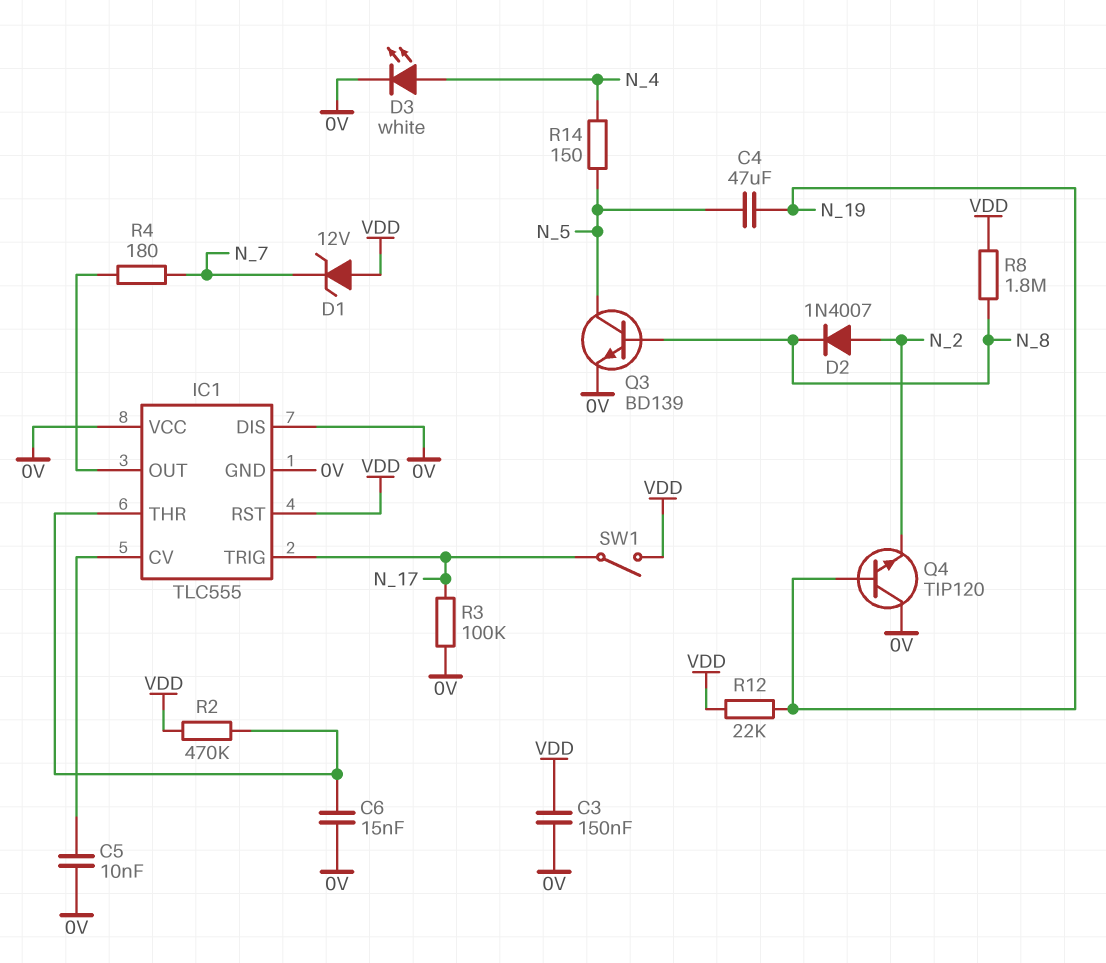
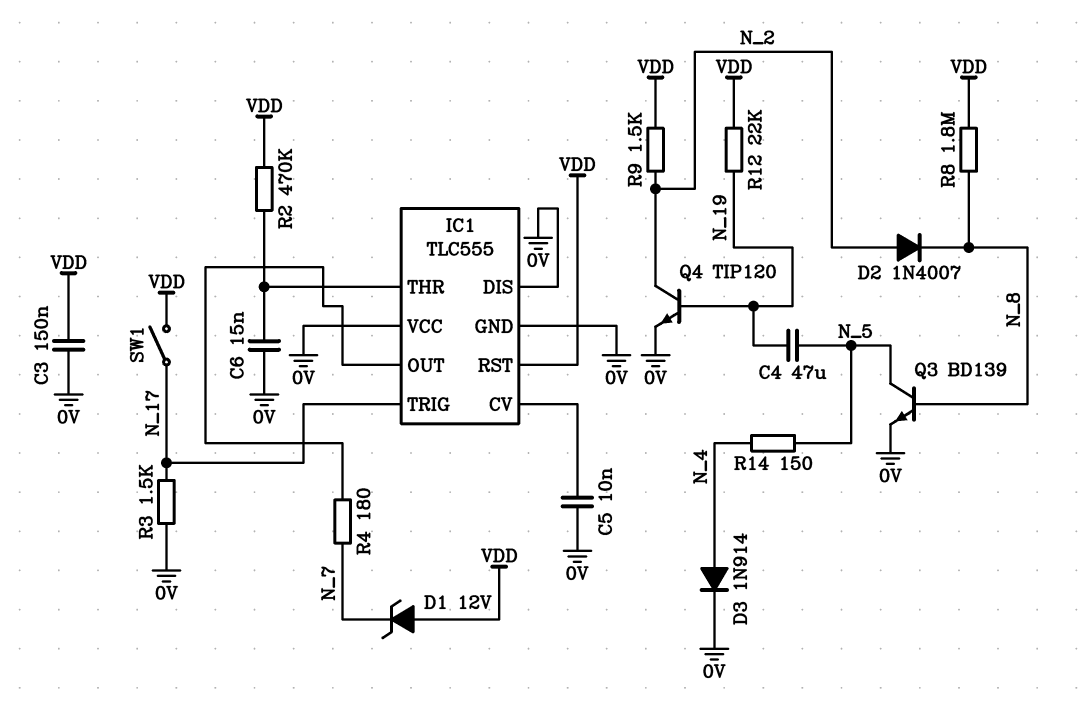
D3: LED white (A N_4, K 0V) -> diode 1N914 (A N_4, K 0V)
Q4: NPN TIP120 (B N_19, C 0V, E N_2) -> NPN TIP120 (B N_19, C N_2, E 0V)
R3: 100k (0V, N_17) -> 1.5k (0V, N_17)
R9: none -> 1.5k (N_2, VDD)

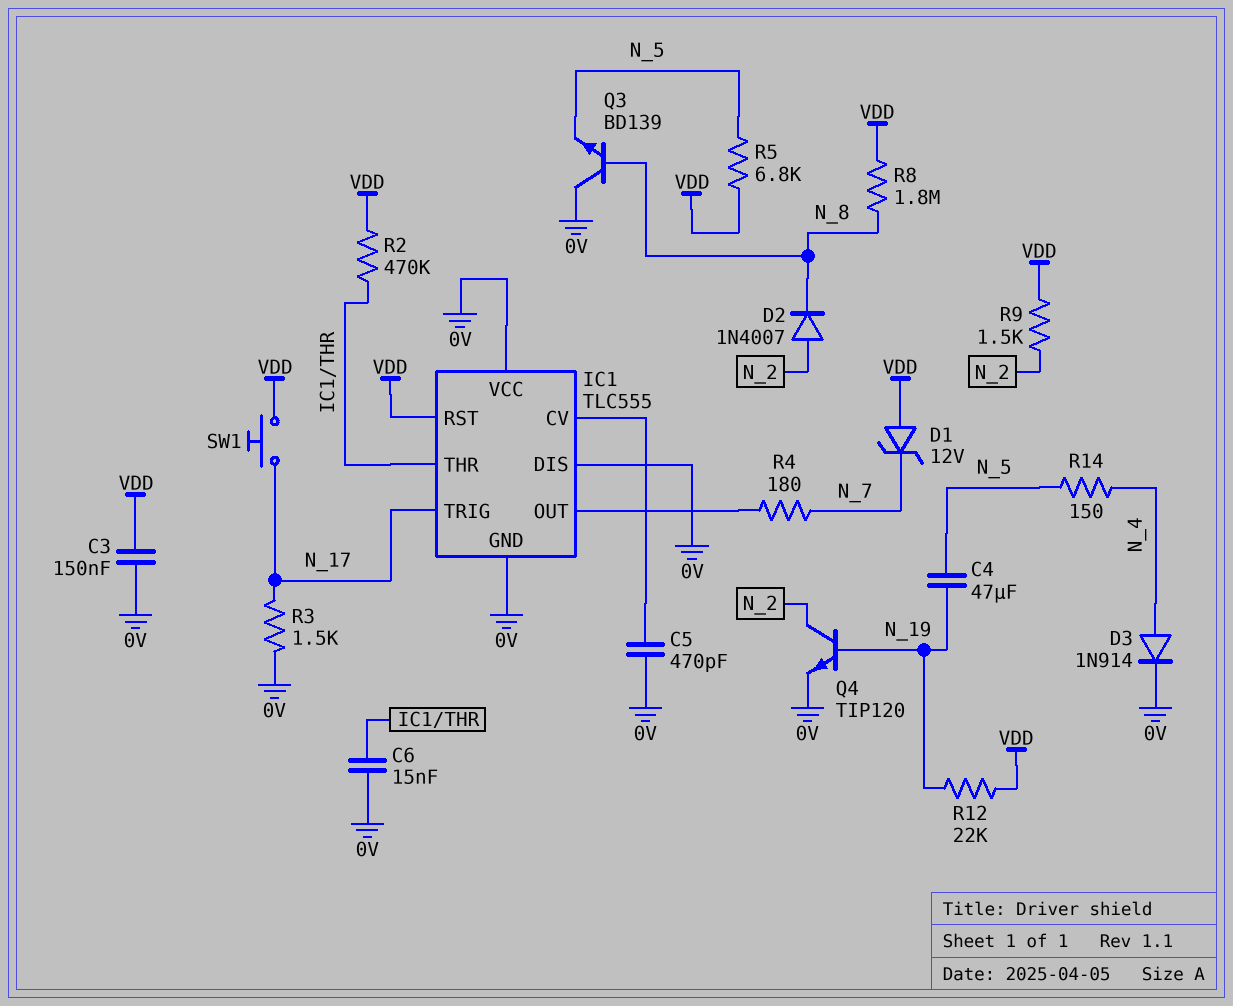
C5: 10nF (0V, IC1/CV) -> 470pF (0V, IC1/CV)
Q3: NPN BD139 (B N_8, C N_5, E 0V) -> NPN BD139 (B N_8, C 0V, E N_5)
R5: none -> 6.8k (N_5, VDD)
SW1: switch (N_17, VDD) -> button (N_17, VDD)

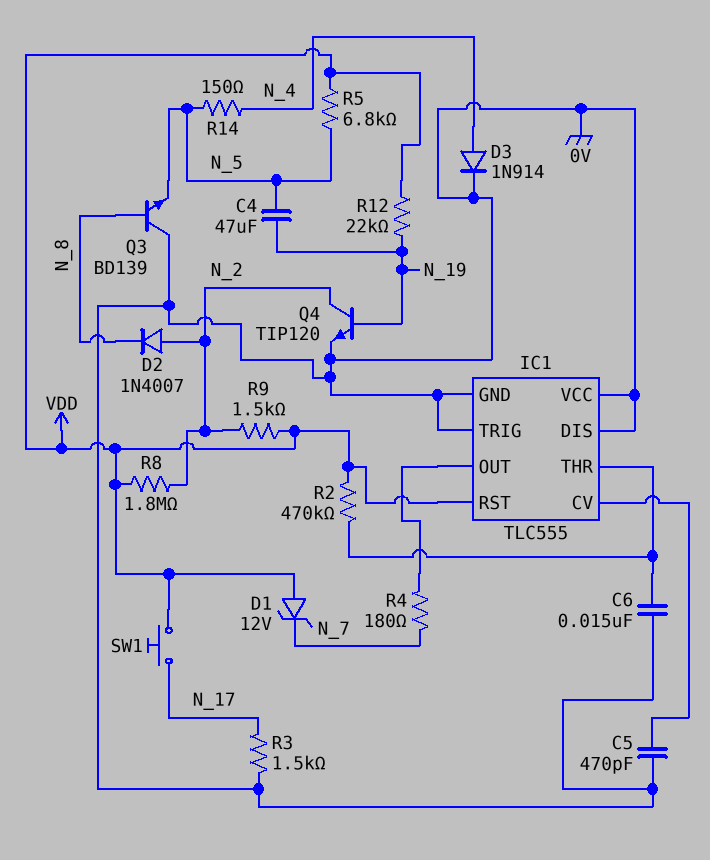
C3: 150nF (0V, VDD) -> none
IC1 pin TRIG: N_17 -> 0V
R8: 1.8M (N_8, VDD) -> 1.8M (N_2, VDD)

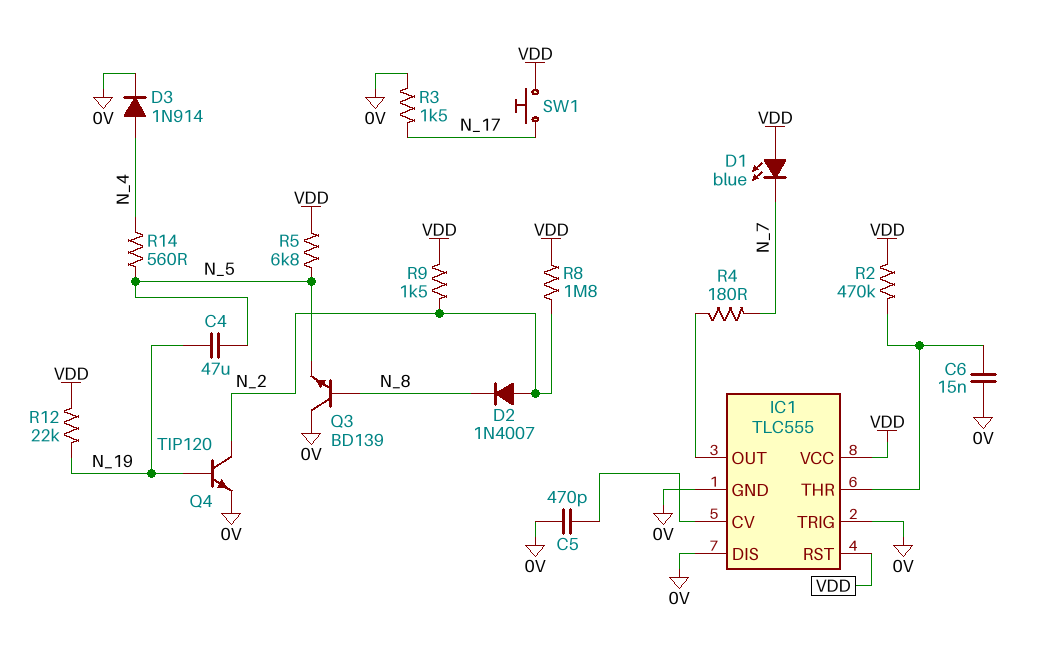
D1: zener 12V (A VDD, K N_7) -> LED blue (A VDD, K N_7)
IC1 pin VCC: 0V -> VDD
R14: 150 (N_4, N_5) -> 560 (N_4, N_5)

